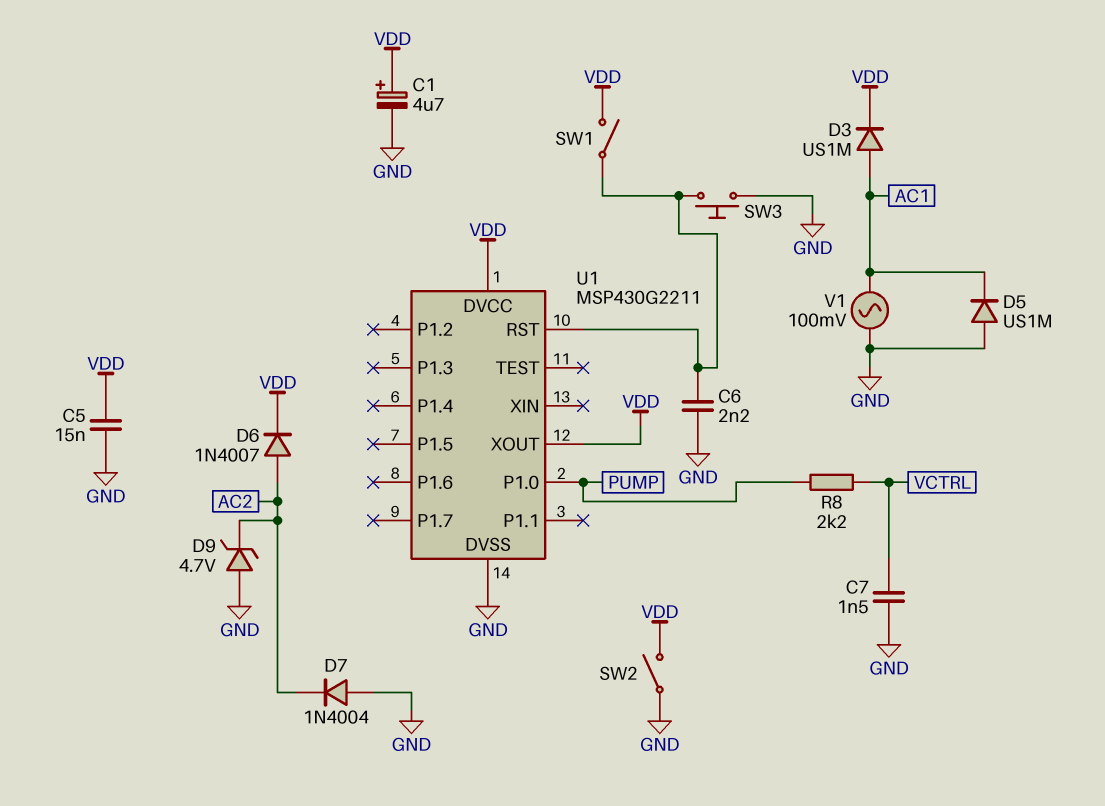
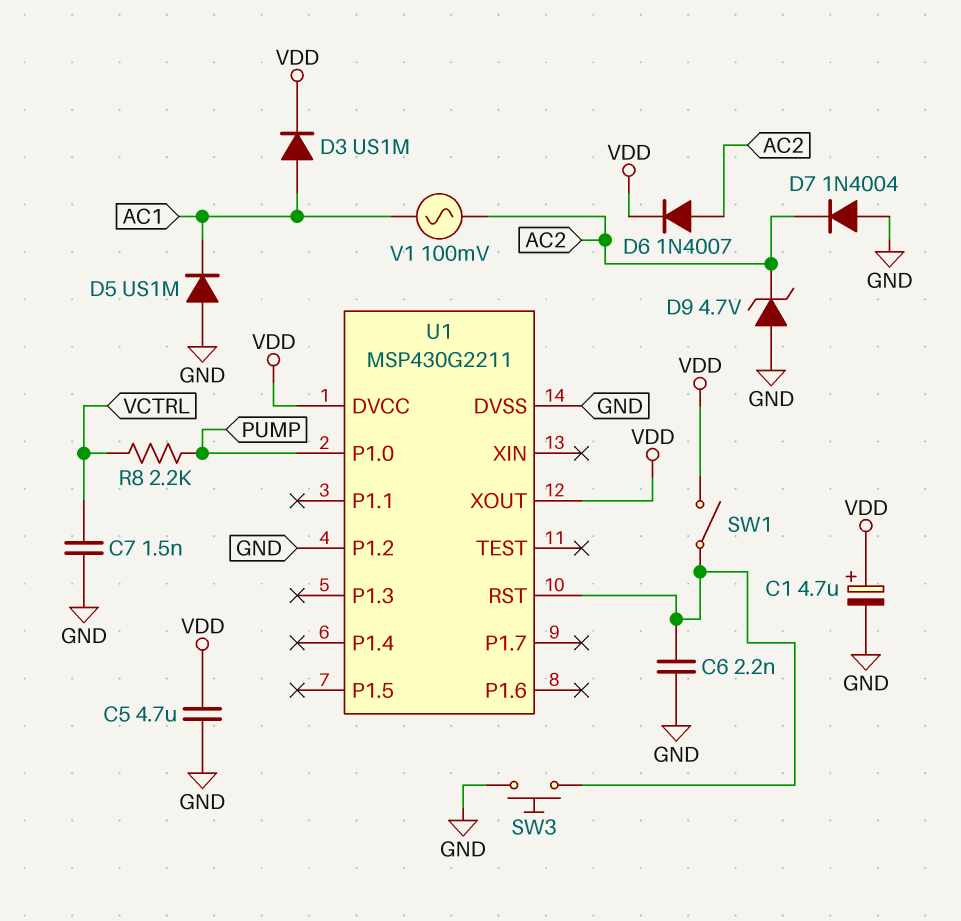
C5: 15nF (GND, VDD) -> 4.7uF (GND, VDD)
SW2: switch (GND, VDD) -> none
U1 pin P1.2: none -> GND
V1: AC 100mV (AC1, GND) -> AC 100mV (AC1, AC2)

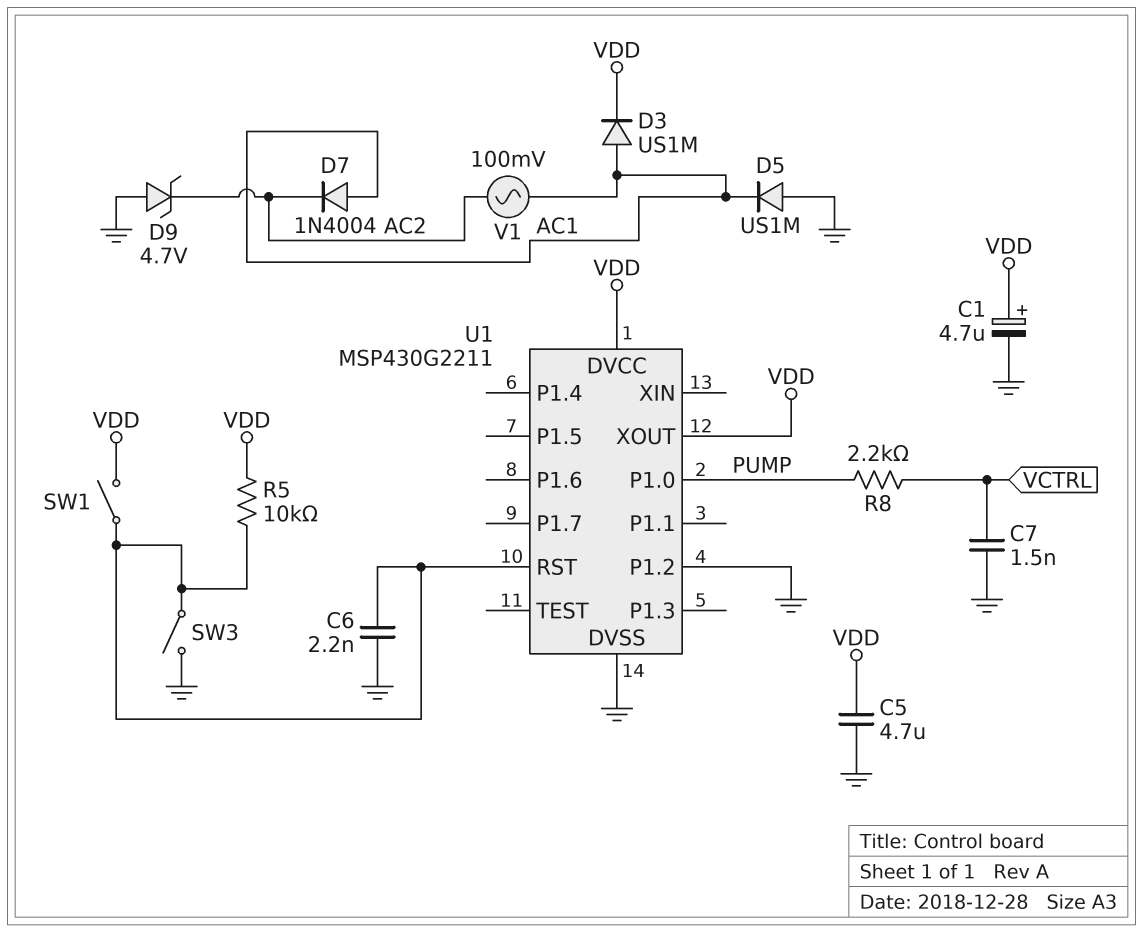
D6: diode 1N4007 (A AC2, K VDD) -> none
D7: diode 1N4004 (A GND, K AC2) -> diode 1N4004 (A AC1, K AC2)
R5: none -> 10k (U1/RST, VDD)
SW3: button (GND, U1/RST) -> switch (GND, U1/RST)

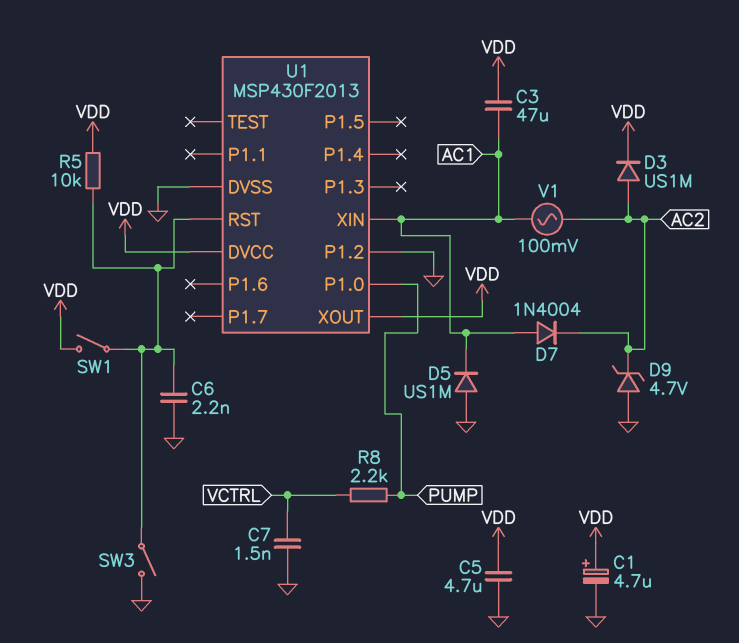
C3: none -> 47uF (AC1, VDD)
D3: diode US1M (A AC1, K VDD) -> diode US1M (A AC2, K VDD)
U1: MSP430G2211 -> MSP430F2013
U1 pin XIN: none -> AC1

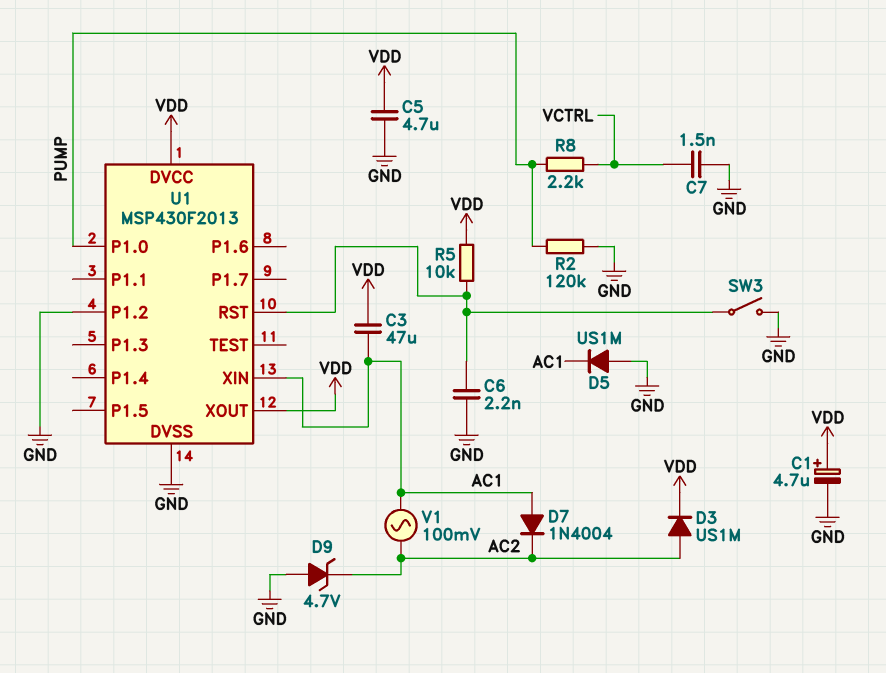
R2: none -> 120k (GND, PUMP)
SW1: switch (U1/RST, VDD) -> none

